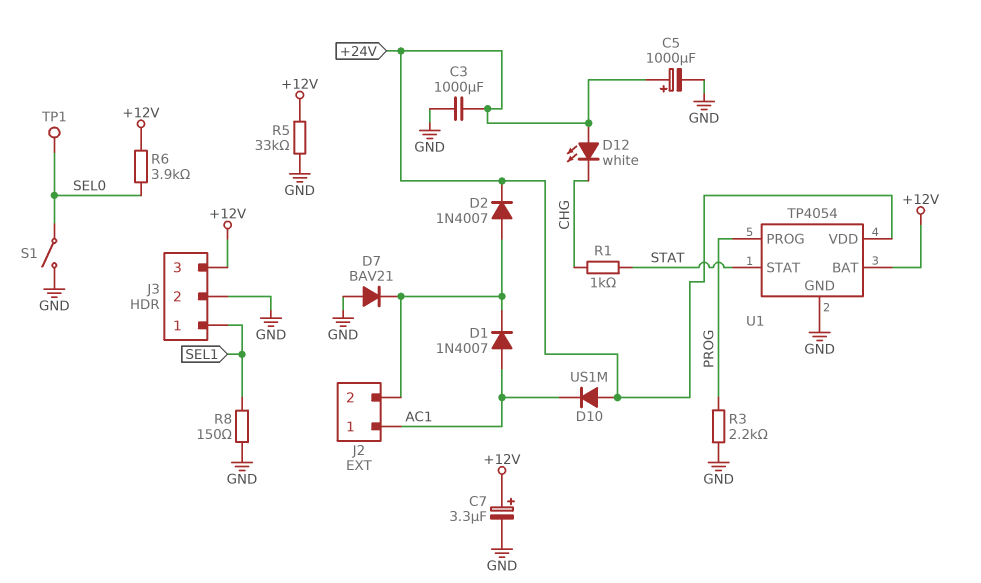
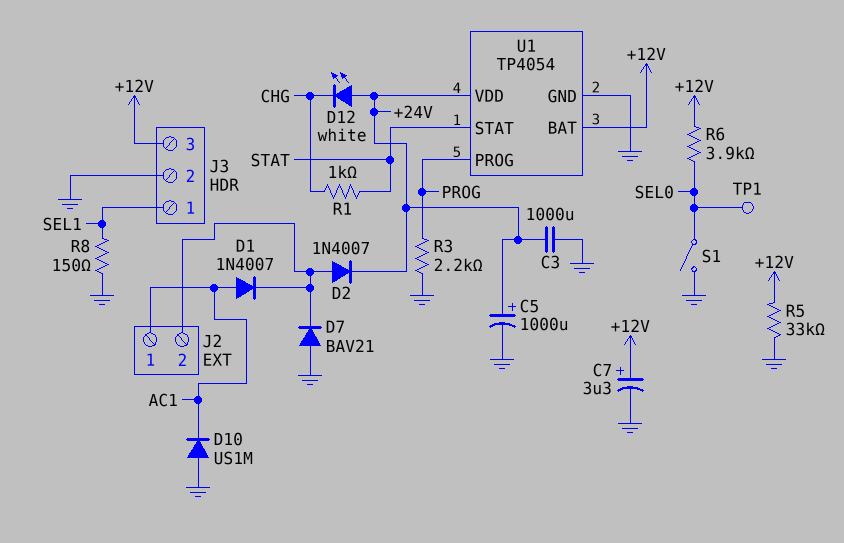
D10: diode US1M (A +24V, K AC1) -> diode US1M (A GND, K AC1)

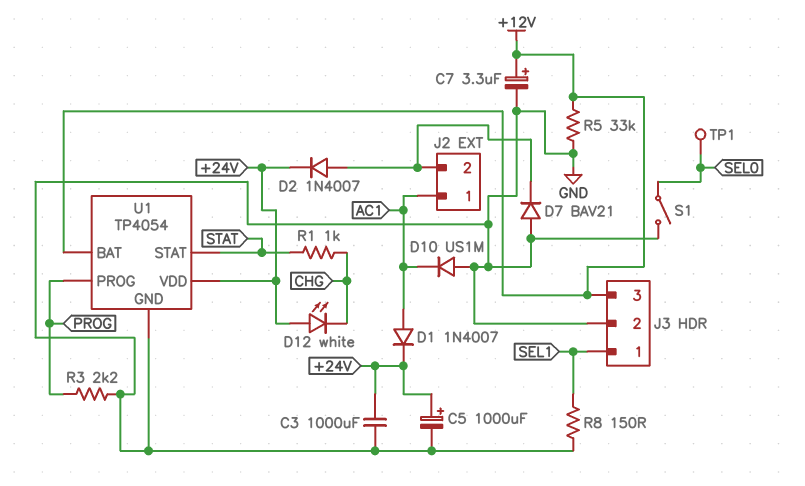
D1: diode 1N4007 (A AC1, K J2/2) -> diode 1N4007 (A AC1, K +24V)
R6: 3.9k (+12V, SEL0) -> none

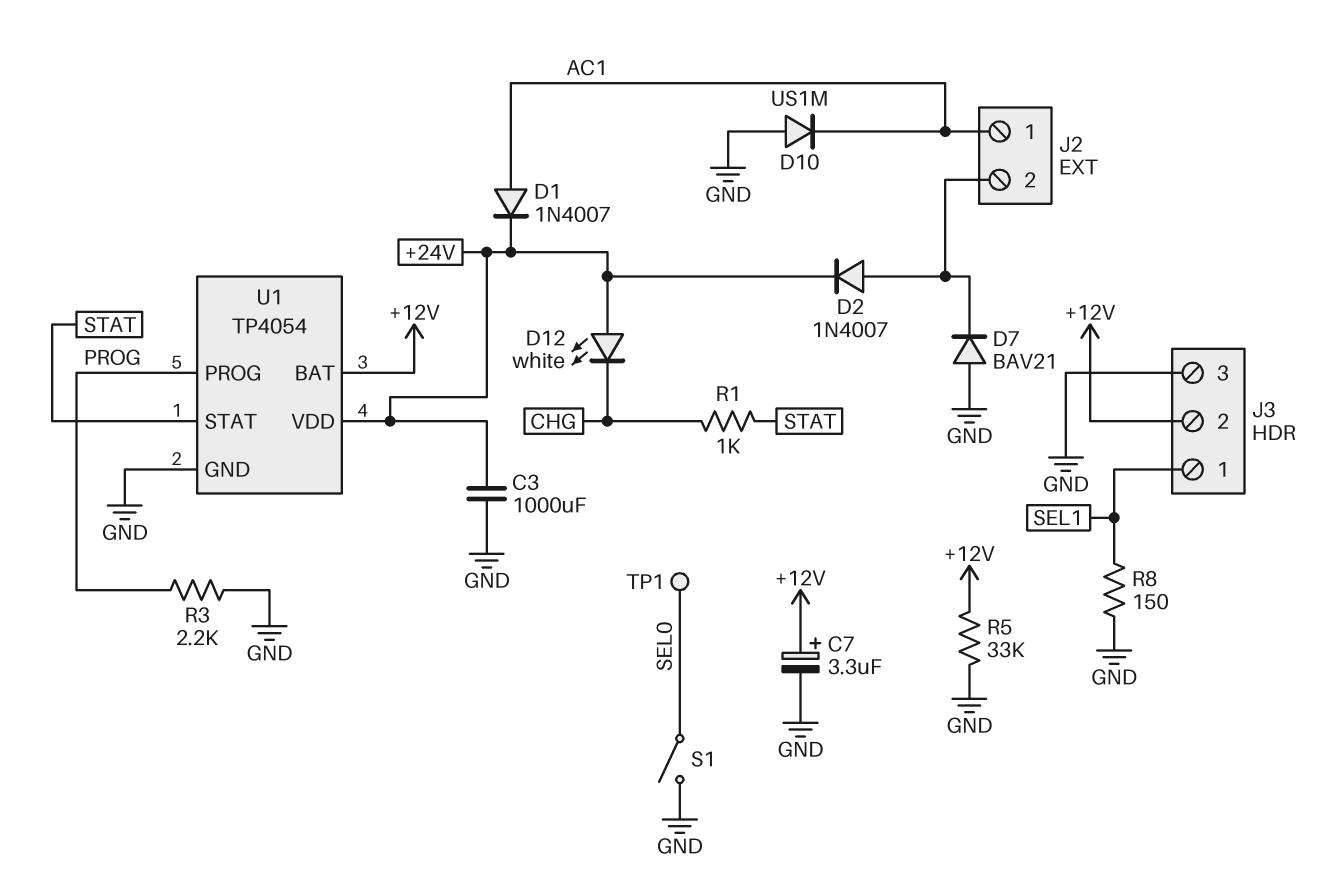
C5: 1000uF (plus +24V, minus GND) -> none
J3 pin 2: GND -> +12V
J3 pin 3: +12V -> GND

